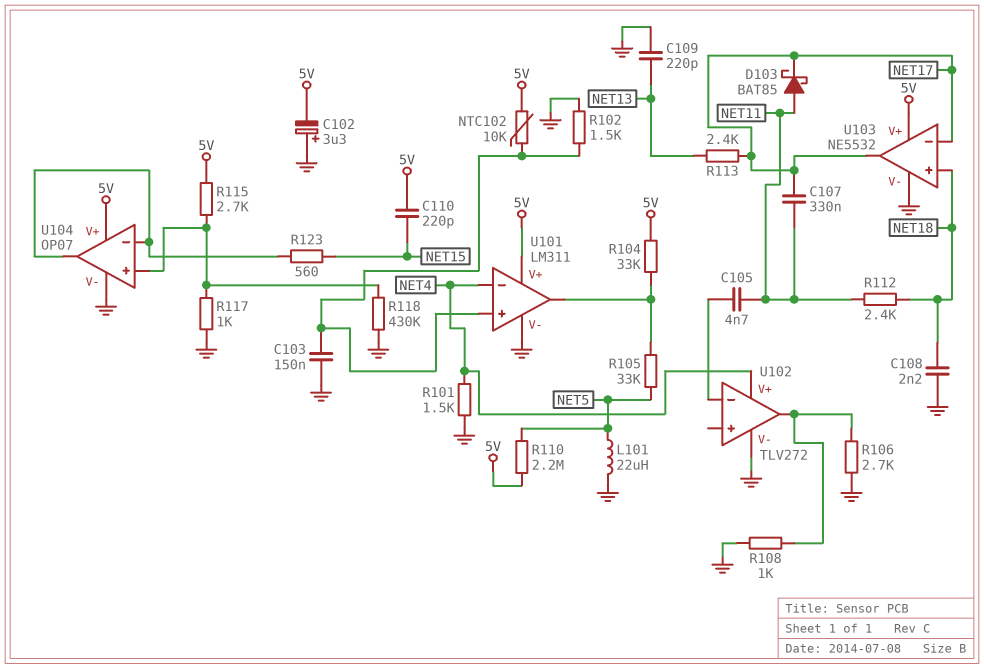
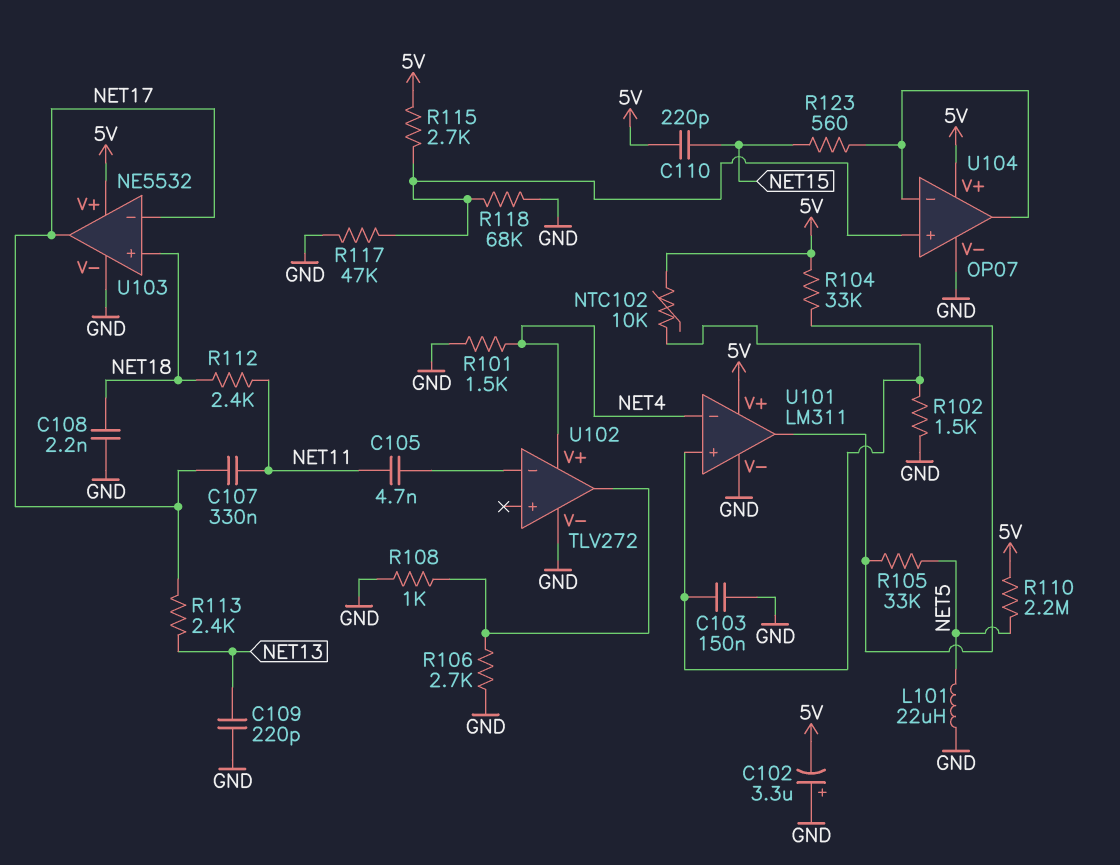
D103: schottky BAT85 (A NET11, K NET17) -> none
R117: 1k (GND, U104/in+) -> 47k (GND, U104/in+)
R118: 430k (GND, U104/in+) -> 68k (GND, U104/in+)

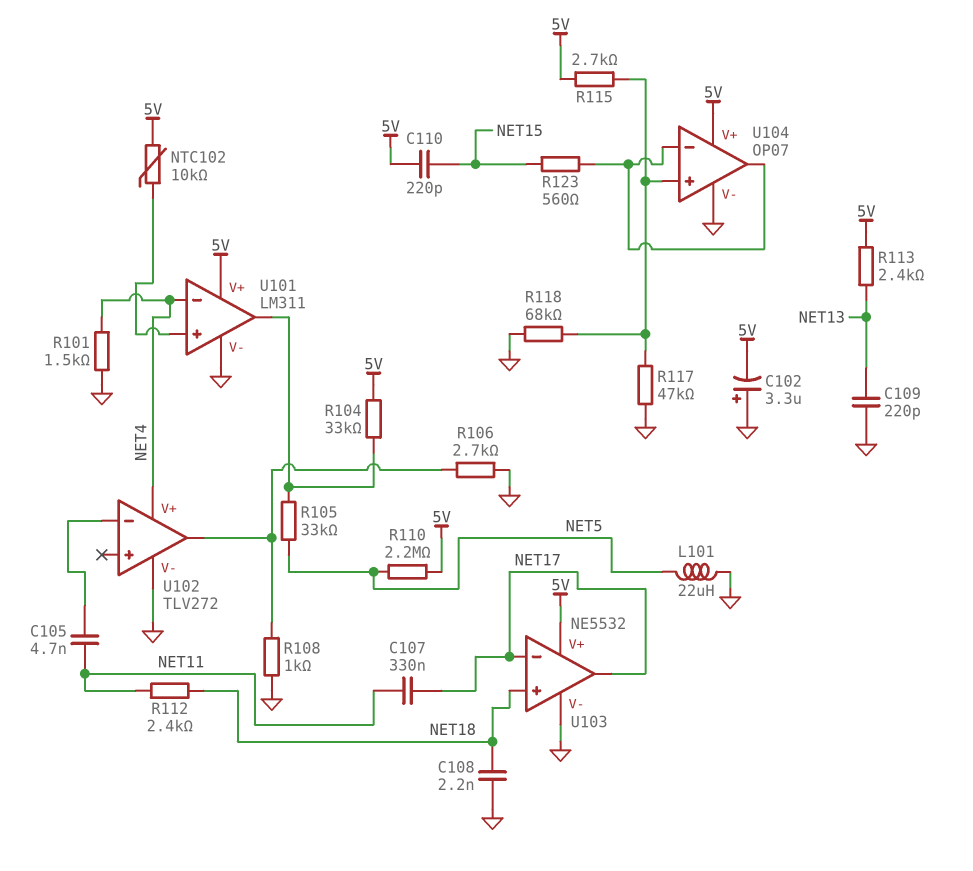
C103: 150nF (GND, U101/in+) -> none
R102: 1.5k (GND, U101/in+) -> none
R113: 2.4k (NET13, NET17) -> 2.4k (5V, NET13)

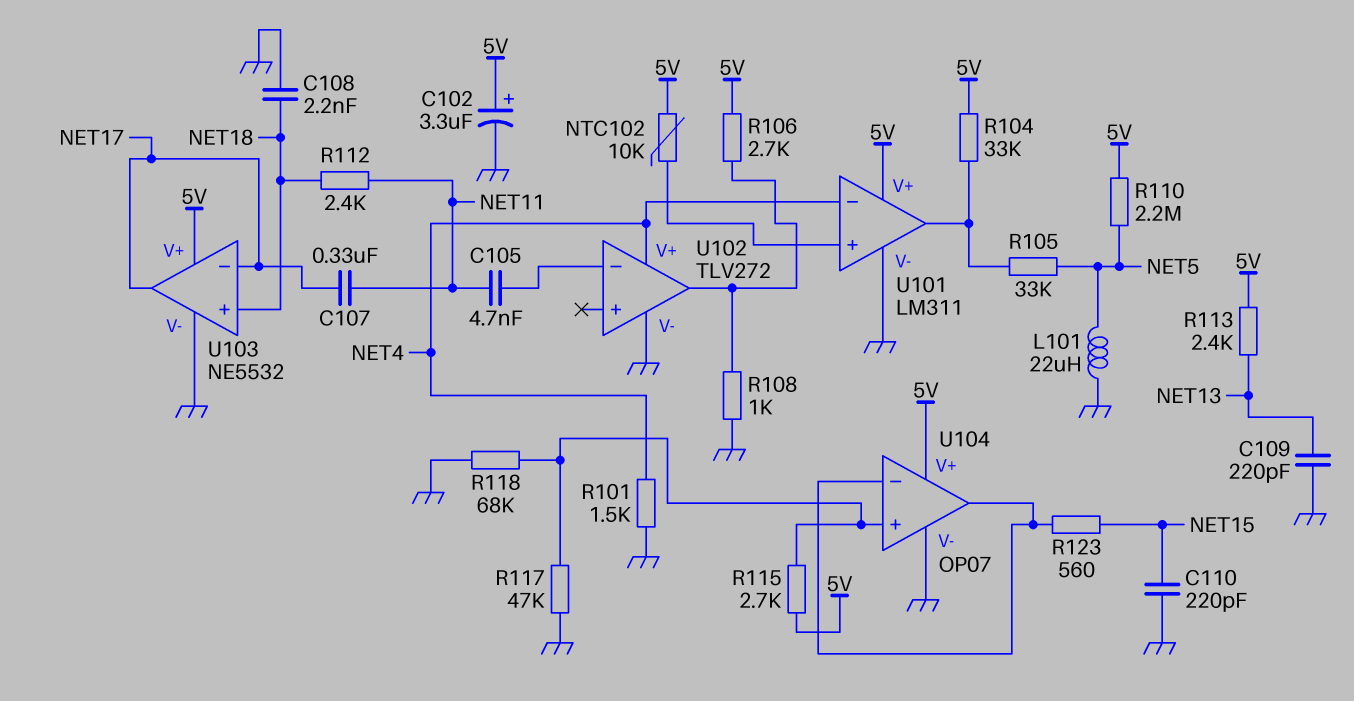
C102: 3.3uF (plus GND, minus 5V) -> 3.3uF (plus 5V, minus GND)
C110: 220pF (5V, NET15) -> 220pF (GND, NET15)
R106: 2.7k (GND, U102/out) -> 2.7k (5V, U102/out)

